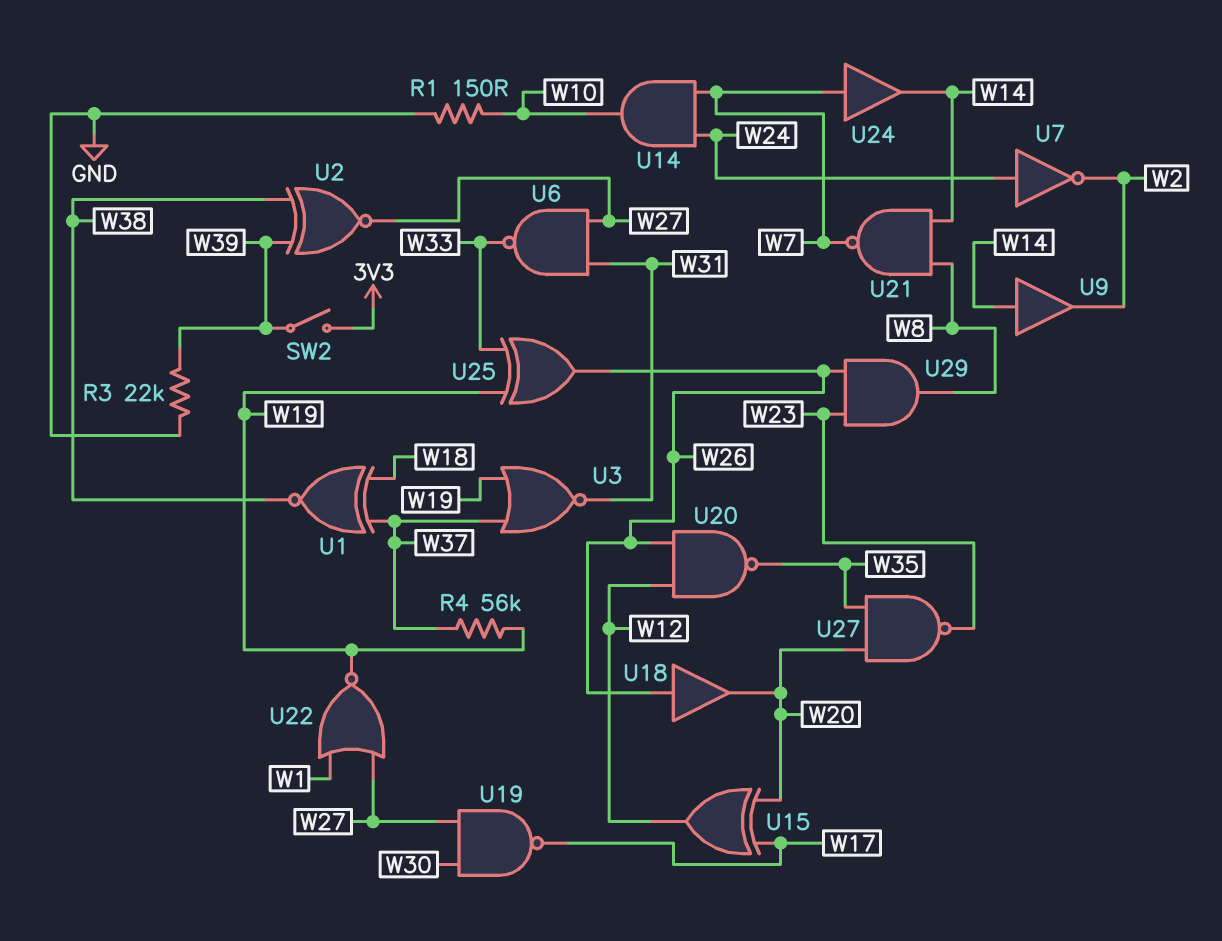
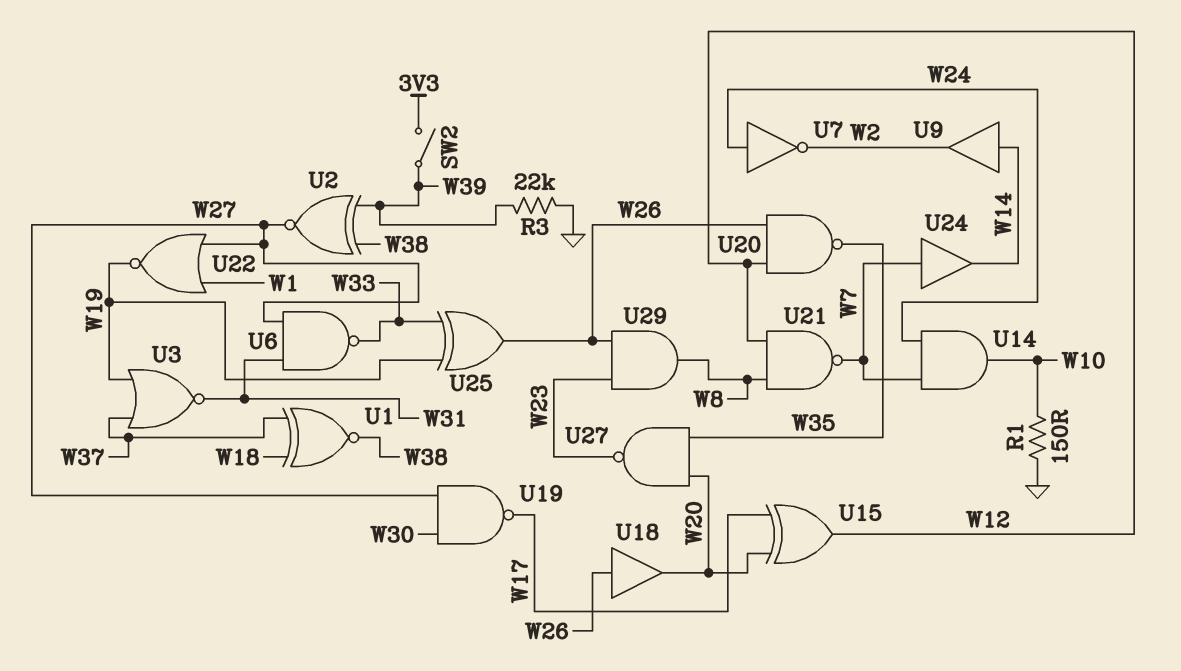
R4: 56k (W19, W37) -> none
U21: NAND (in W8, in W14, out W7) -> NAND (in W8, in W12, out W7)

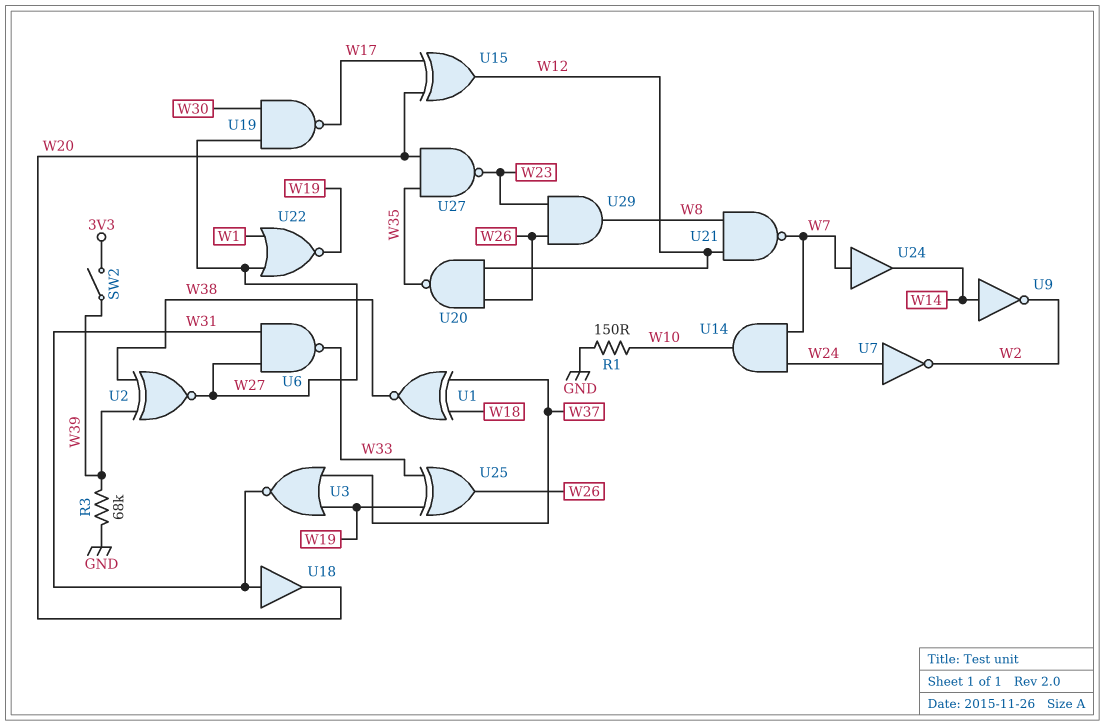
R3: 22k (GND, W39) -> 68k (GND, W39)
U9: buffer (in W14, out W2) -> NOT (in W14, out W2)
U18: buffer (in W26, out W20) -> buffer (in W31, out W20)

